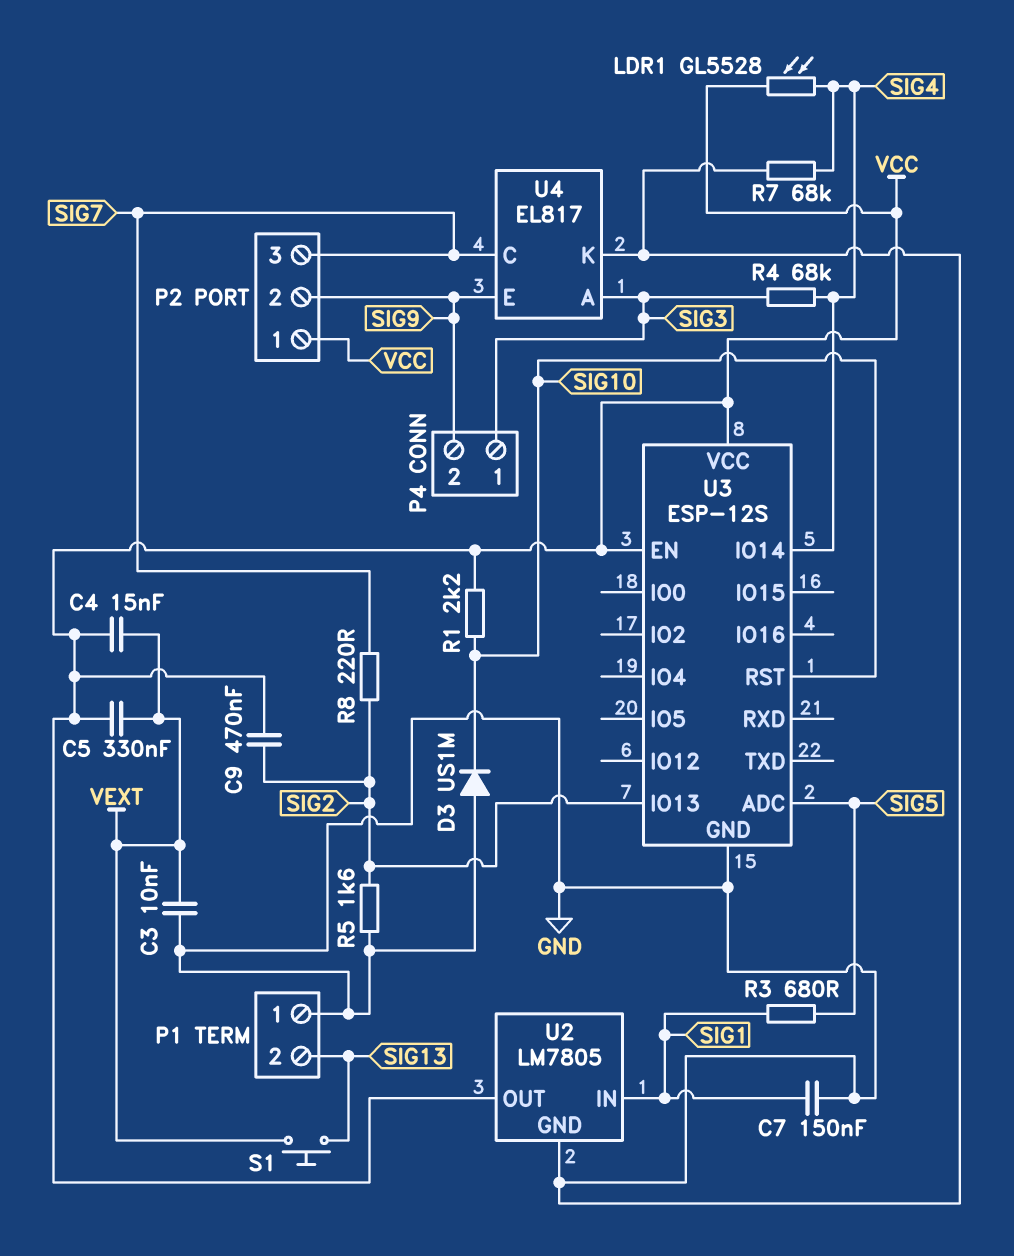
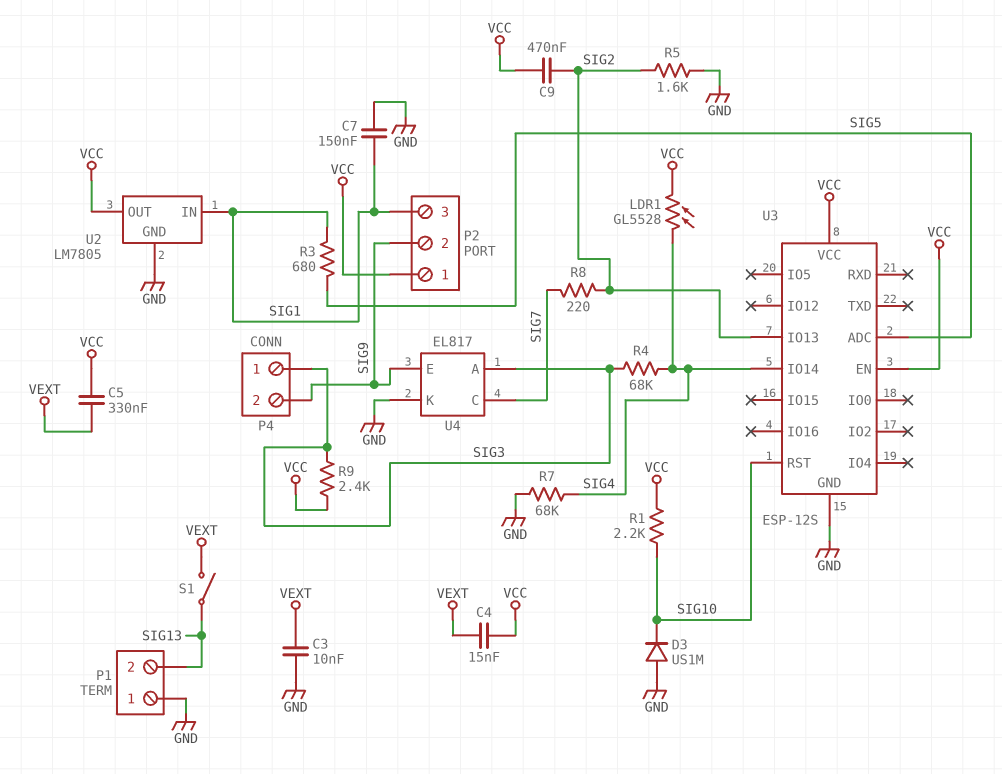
P2 pin 3: SIG7 -> SIG1
R9: none -> 2.4k (SIG3, VCC)
S1: button (SIG13, VEXT) -> switch (SIG13, VEXT)

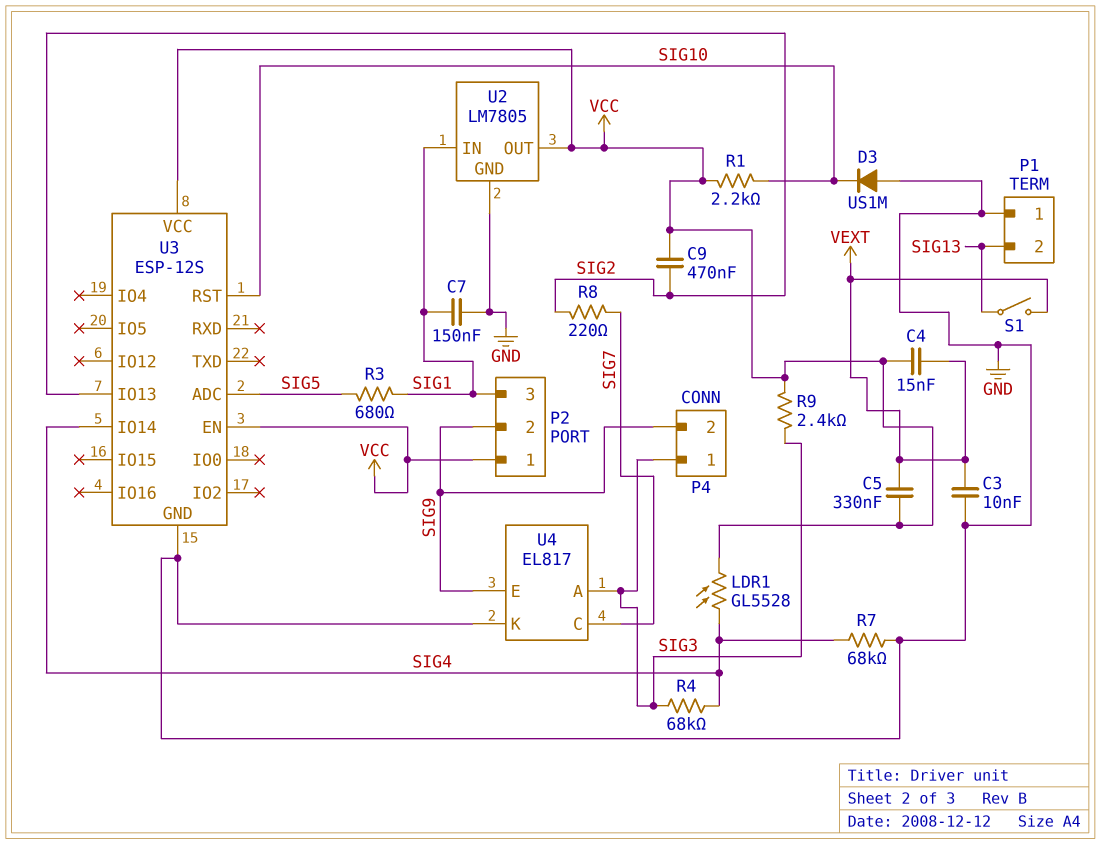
R5: 1.6k (GND, SIG2) -> none

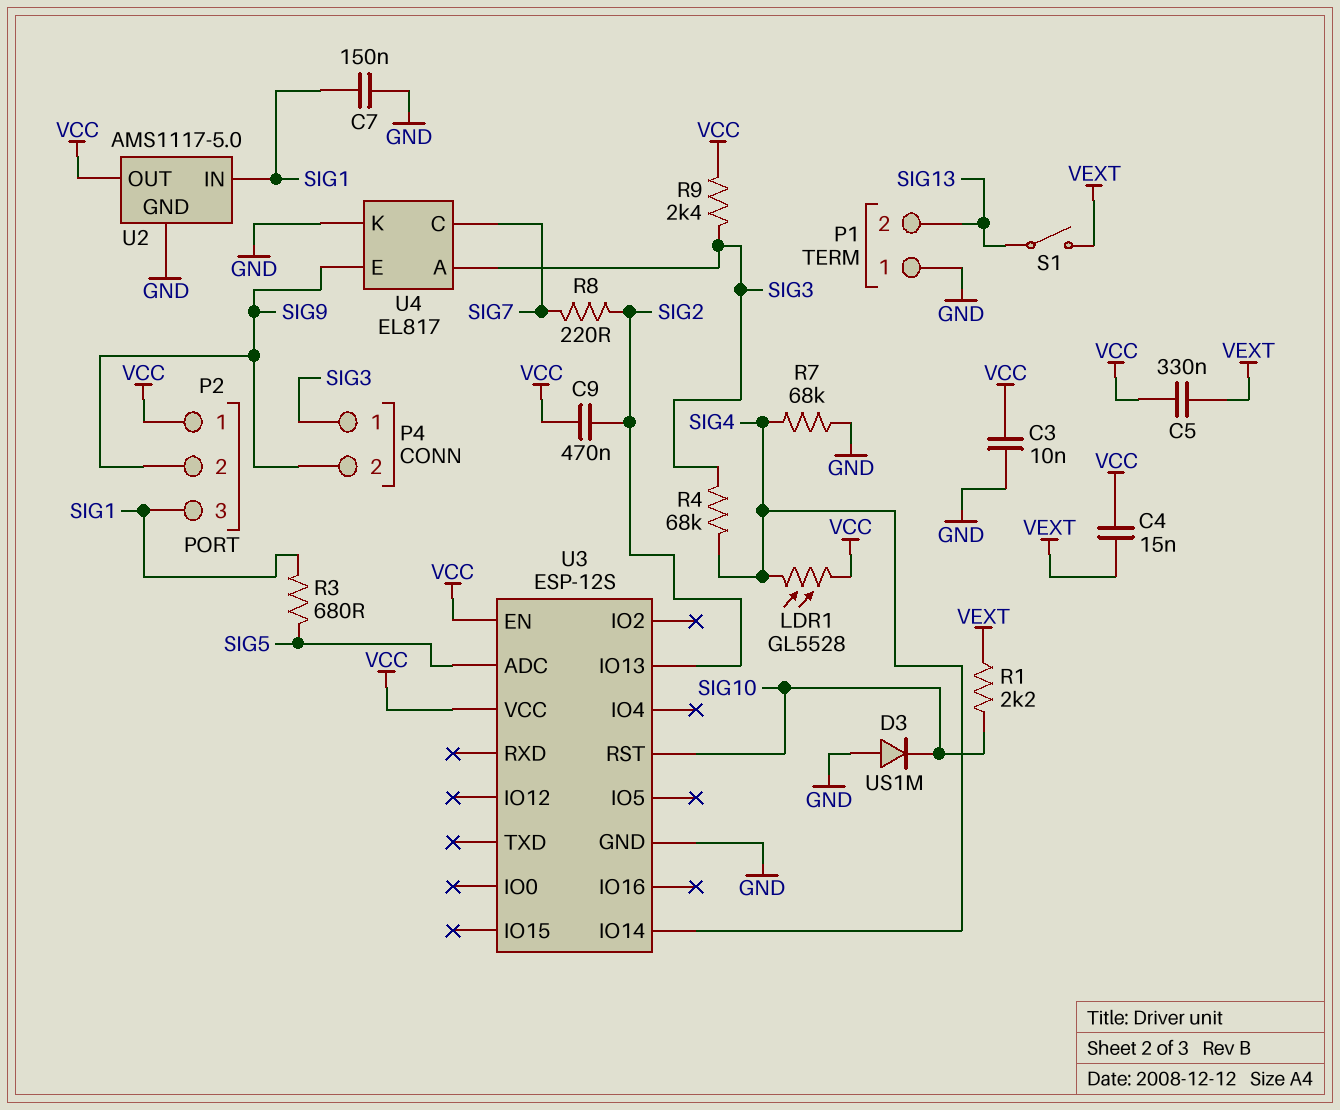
C3: 10nF (GND, VEXT) -> 10nF (GND, VCC)
R1: 2.2k (SIG10, VCC) -> 2.2k (SIG10, VEXT)
U2: LM7805 -> AMS1117-5.0

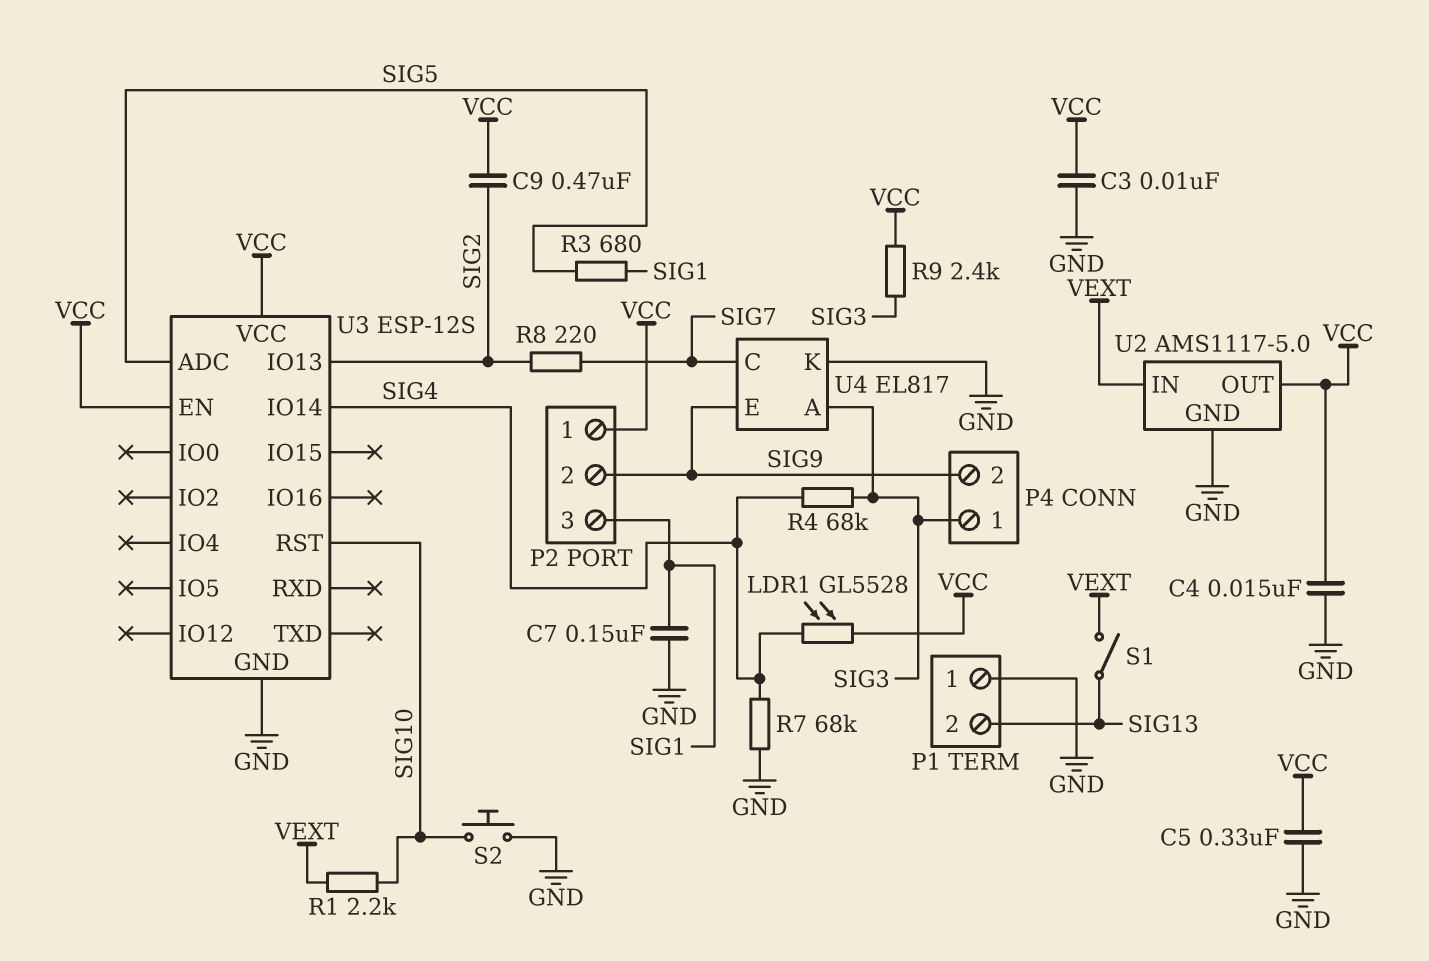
C4: 15nF (VCC, VEXT) -> 15nF (GND, VCC)
C5: 330nF (VCC, VEXT) -> 330nF (GND, VCC)
D3: diode US1M (A GND, K SIG10) -> none
S2: none -> button (GND, SIG10)
U2 pin IN: SIG1 -> VEXT

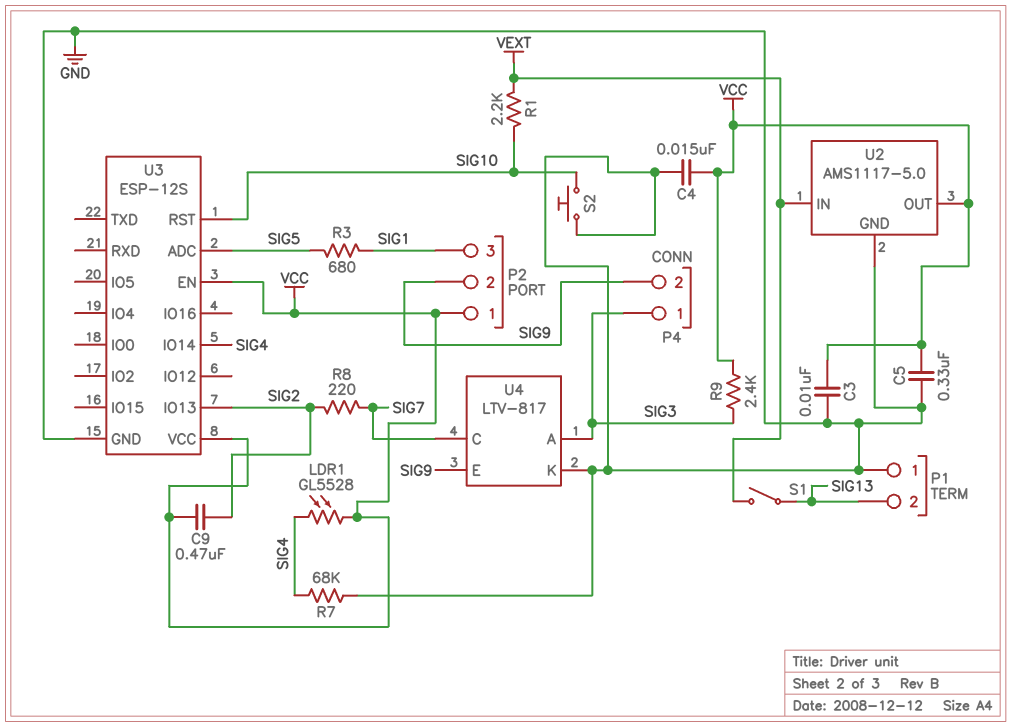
C7: 150nF (GND, SIG1) -> none
R4: 68k (SIG3, SIG4) -> none
U4: EL817 -> LTV-817

